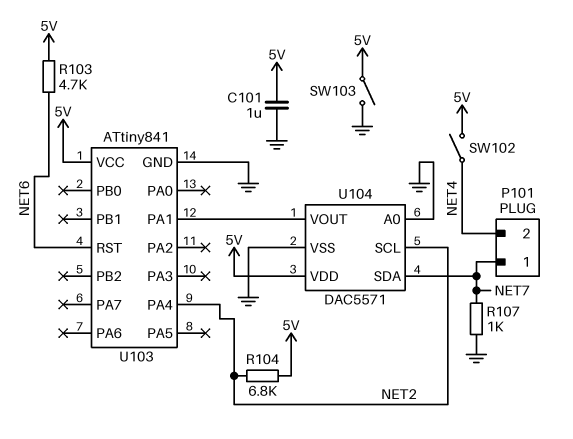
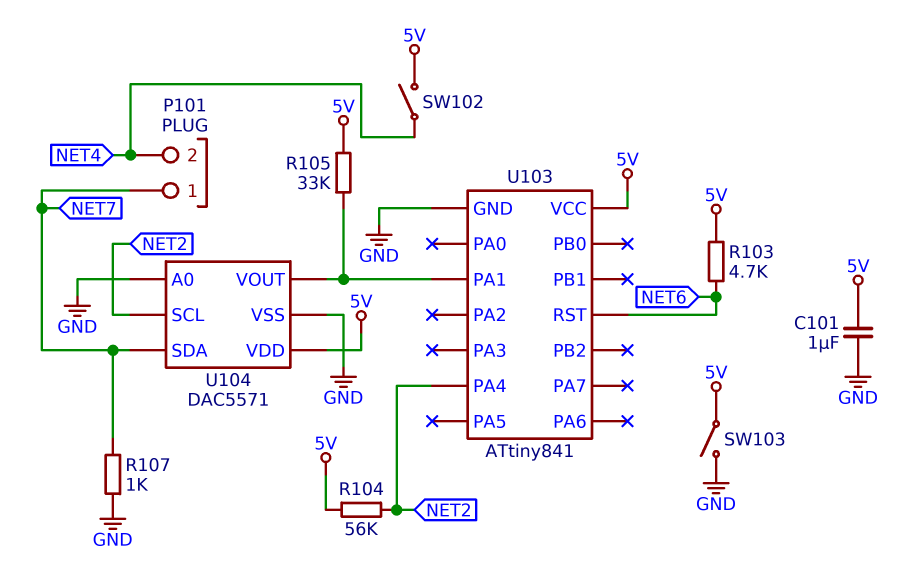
R104: 6.8k (5V, NET2) -> 56k (5V, NET2)
R105: none -> 33k (5V, U103/PA1)

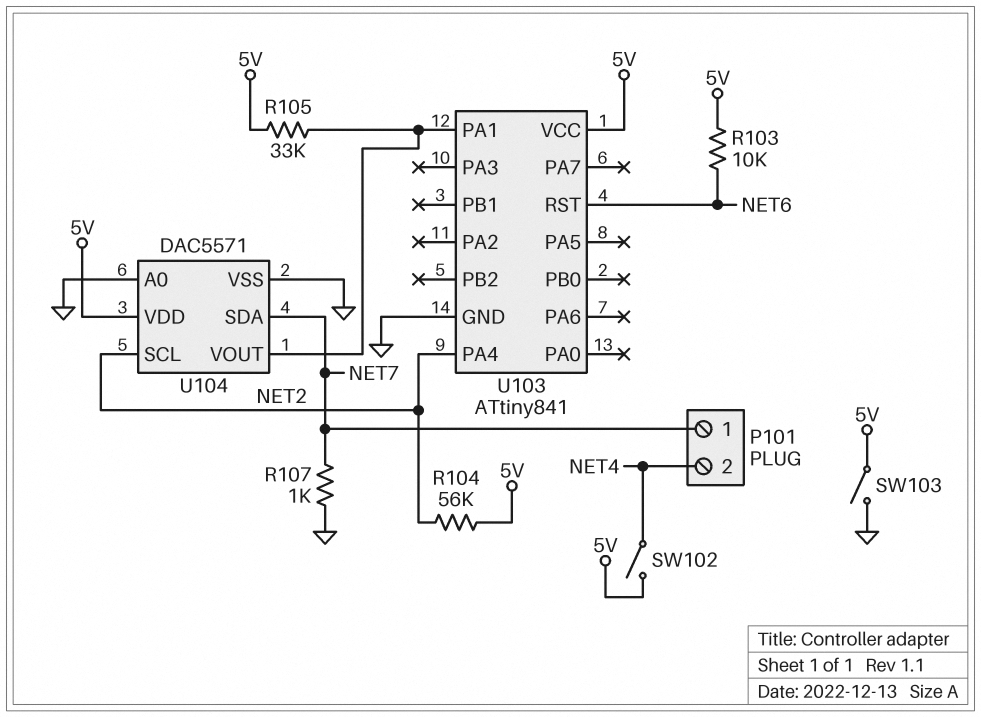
C101: 1uF (5V, GND) -> none
R103: 4.7k (5V, NET6) -> 10k (5V, NET6)

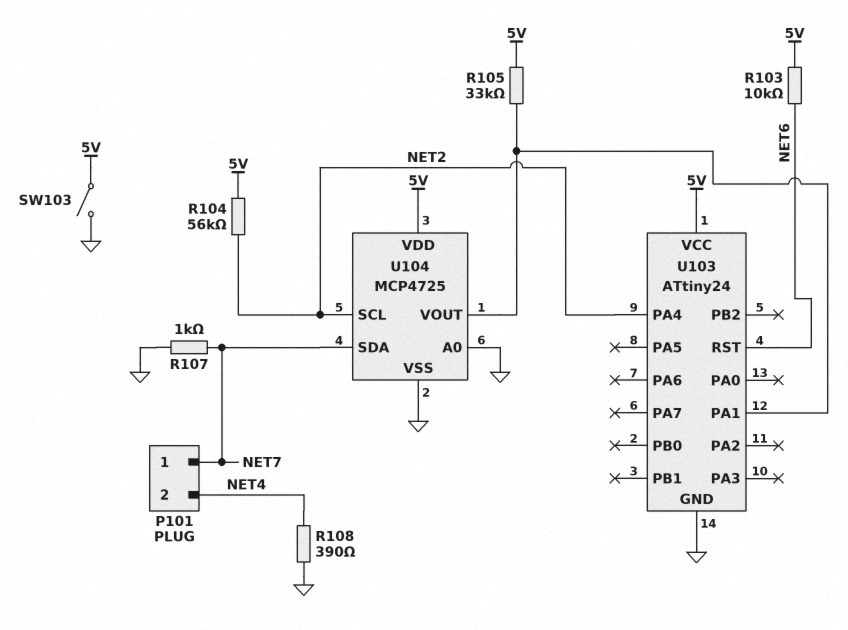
R108: none -> 390 (GND, NET4)
SW102: switch (5V, NET4) -> none
U103: ATtiny841 -> ATtiny24
U104: DAC5571 -> MCP4725

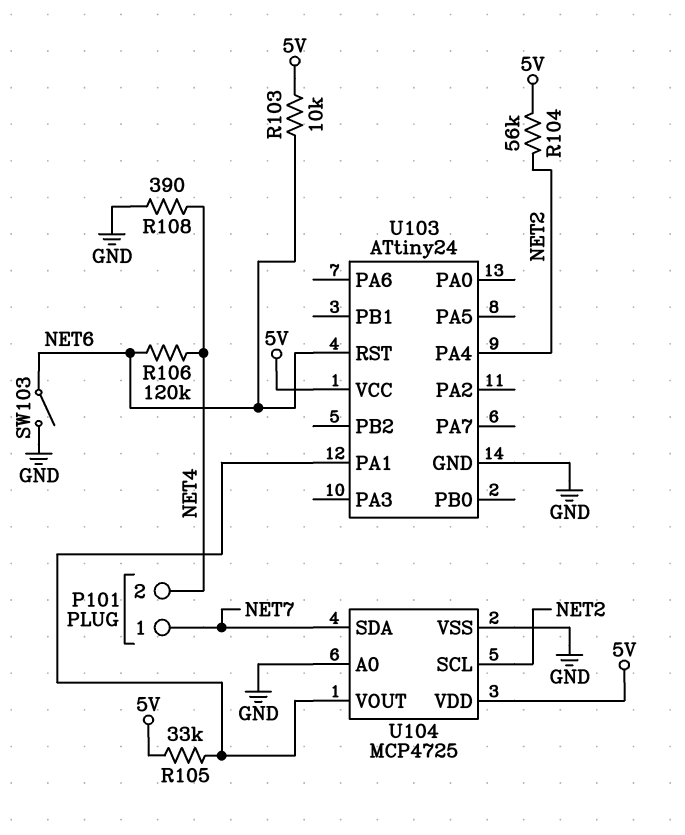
R106: none -> 120k (NET4, NET6)
R107: 1k (GND, NET7) -> none
SW103: switch (5V, GND) -> switch (GND, NET6)

